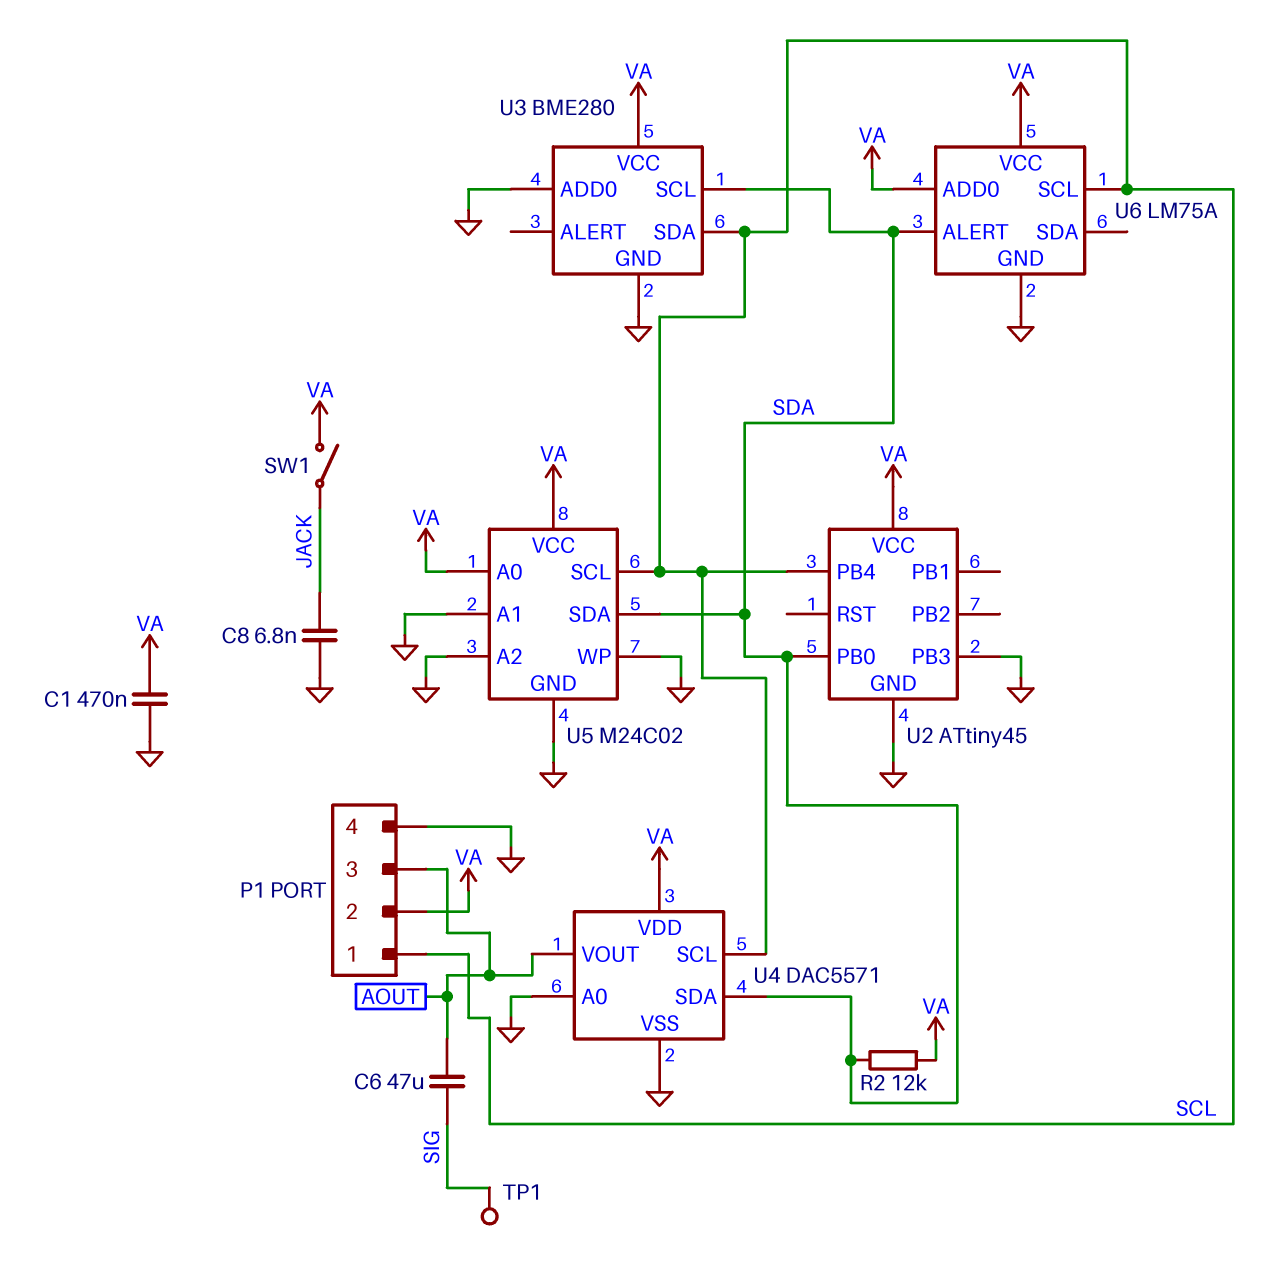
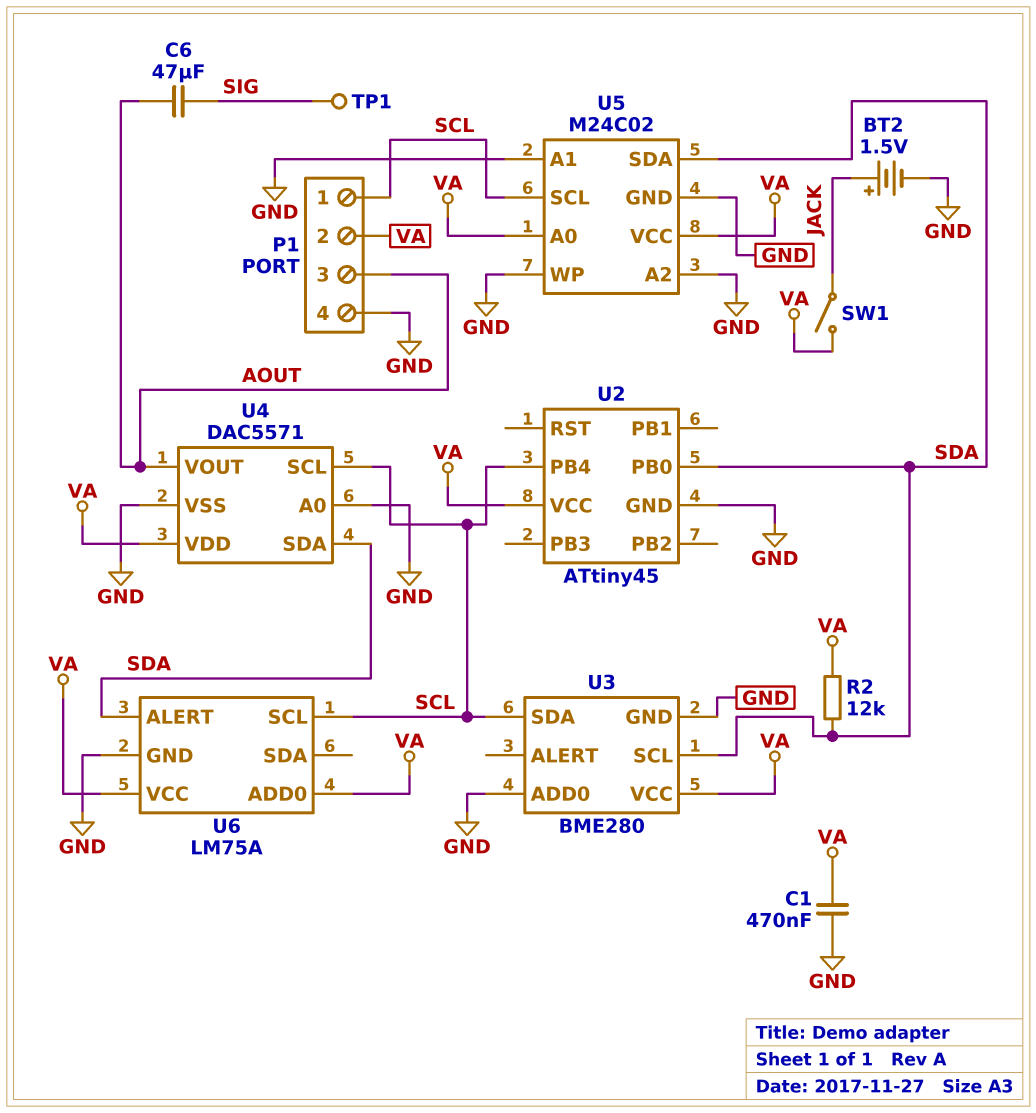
BT2: none -> 1.5V (plus JACK, minus GND)
C8: 6.8nF (GND, JACK) -> none
U2 pin PB3: GND -> none

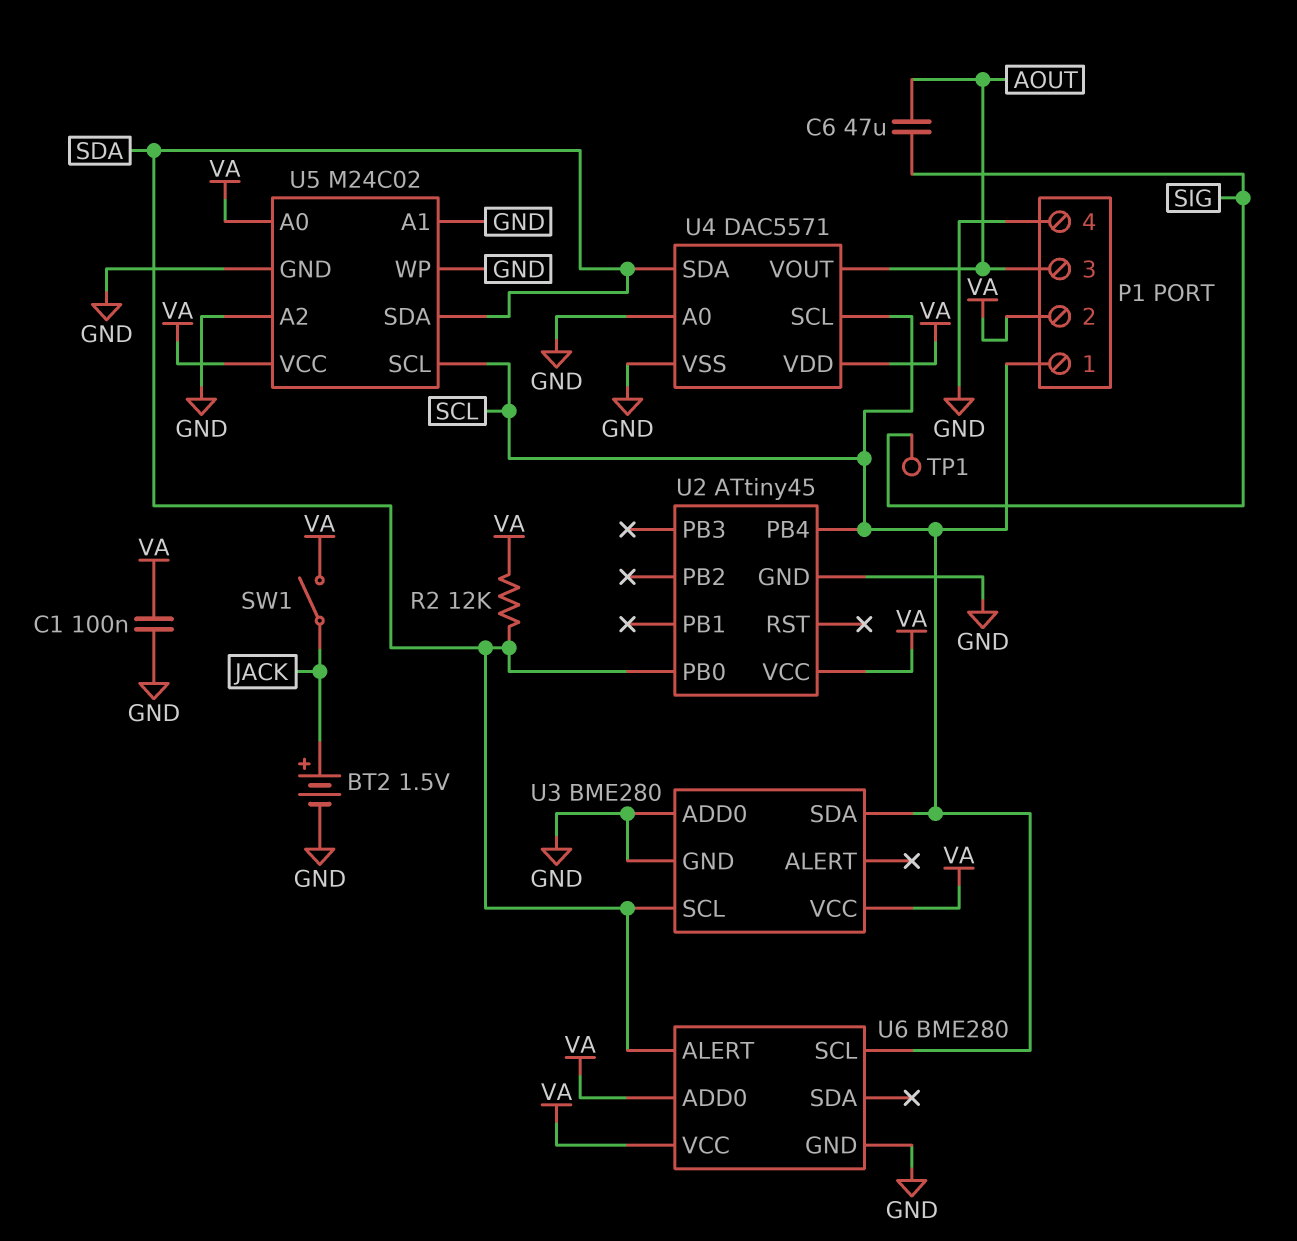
C1: 470nF (GND, VA) -> 100nF (GND, VA)
U6: LM75A -> BME280

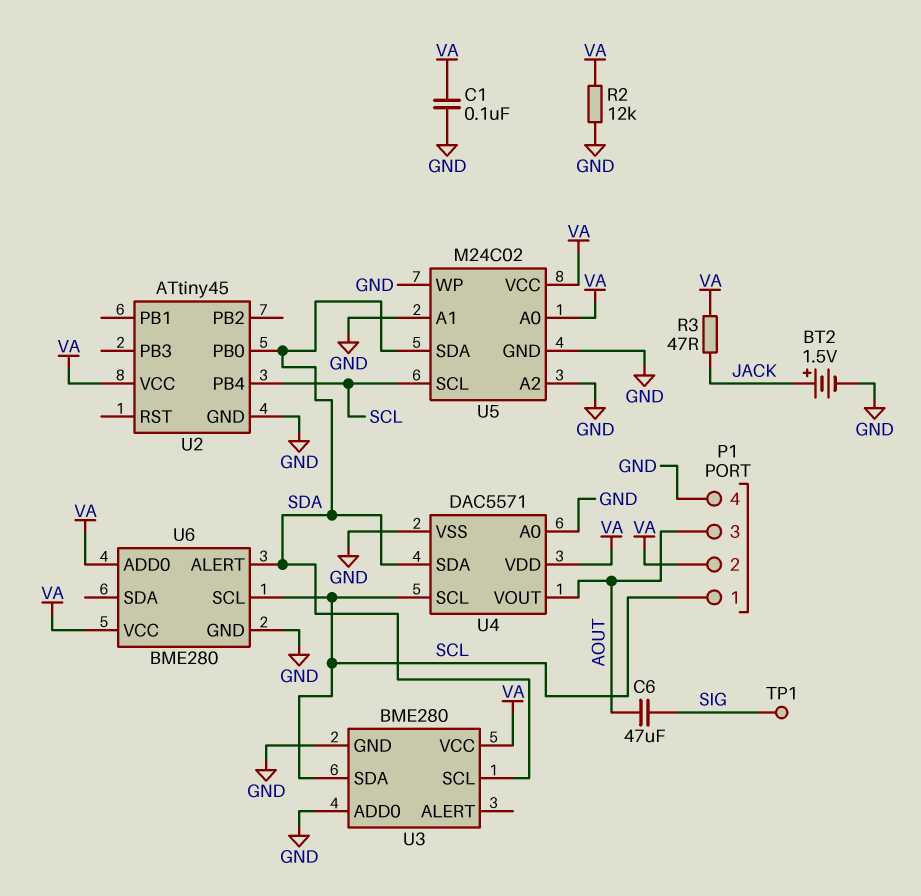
R2: 12k (SDA, VA) -> 12k (GND, VA)
R3: none -> 47 (JACK, VA)
SW1: switch (JACK, VA) -> none

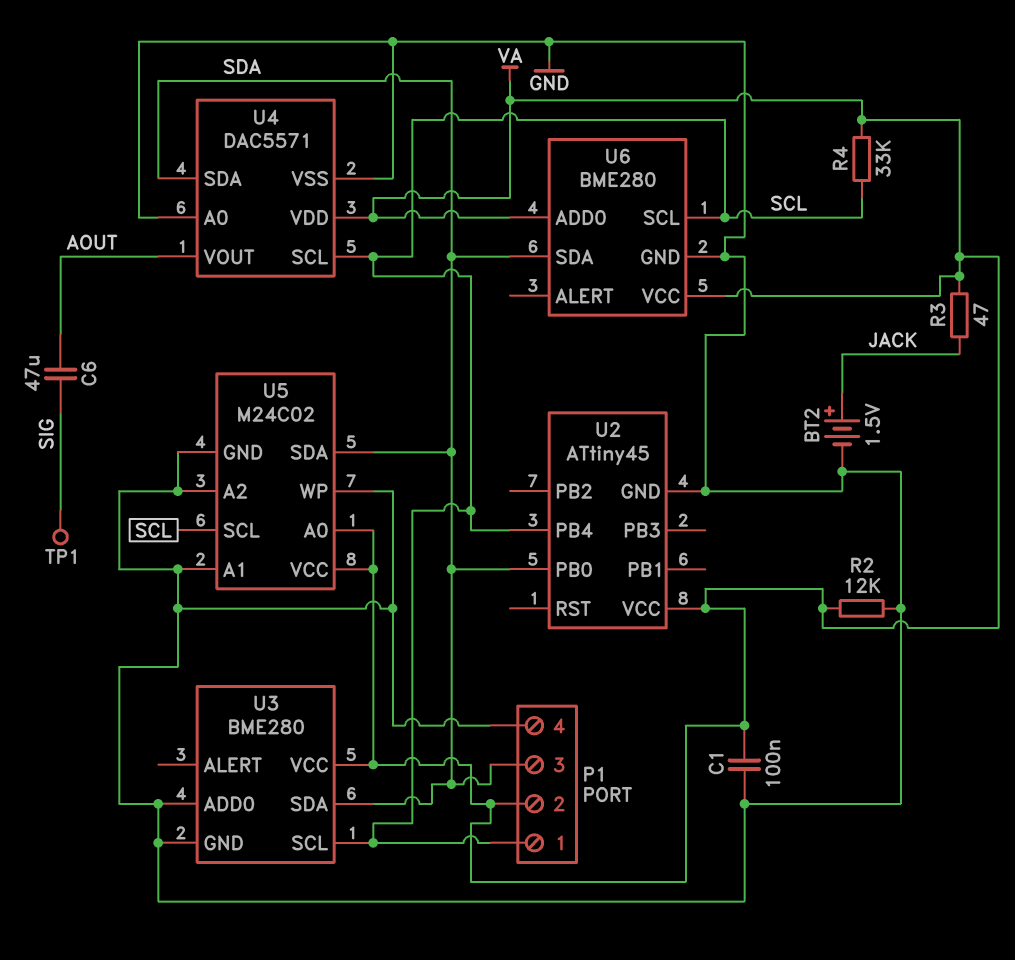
P1 pin 3: AOUT -> SDA
R4: none -> 33k (SCL, VA)
U3 pin SCL: SDA -> SCL
U3 pin SDA: SCL -> SDA
U6 pin ALERT: SDA -> none
U6 pin SDA: none -> SDA

